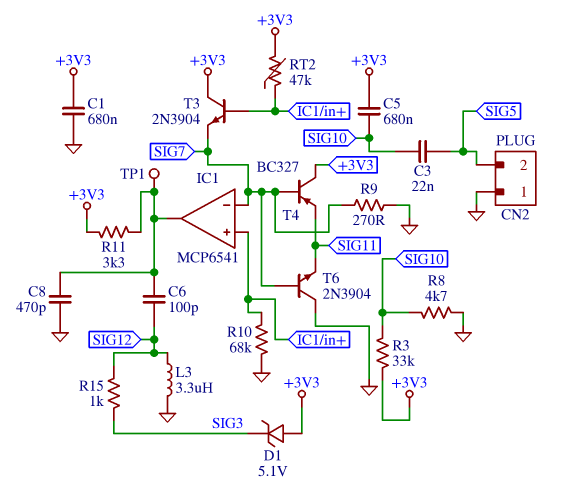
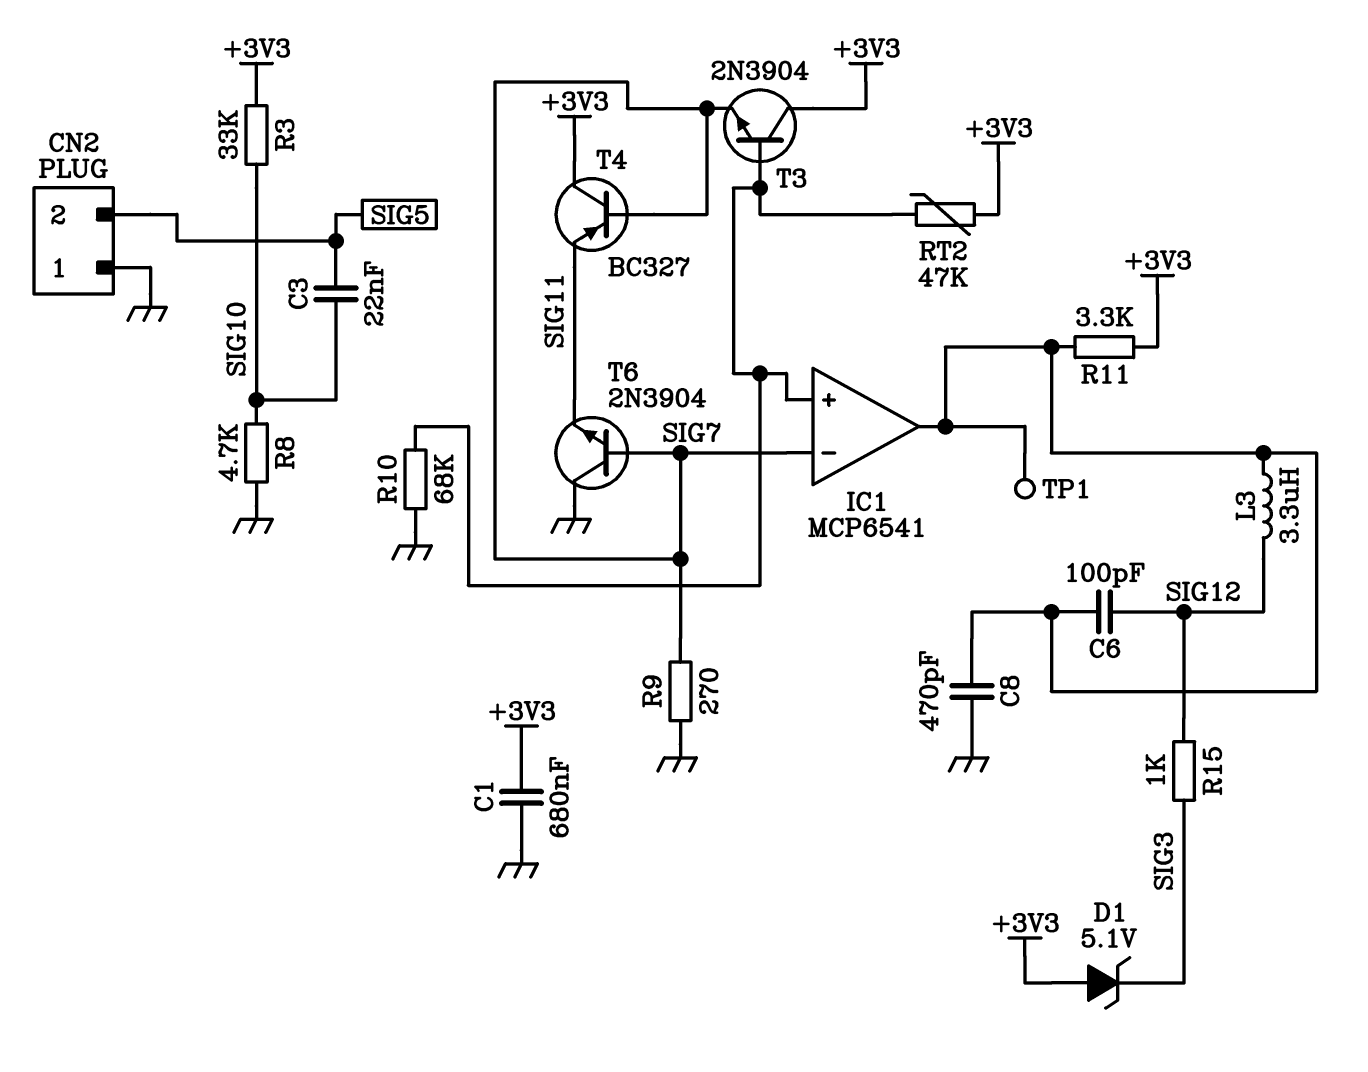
C5: 680nF (+3V3, SIG10) -> none
L3: 3.3uH (GND, SIG12) -> 3.3uH (IC1/out, SIG12)

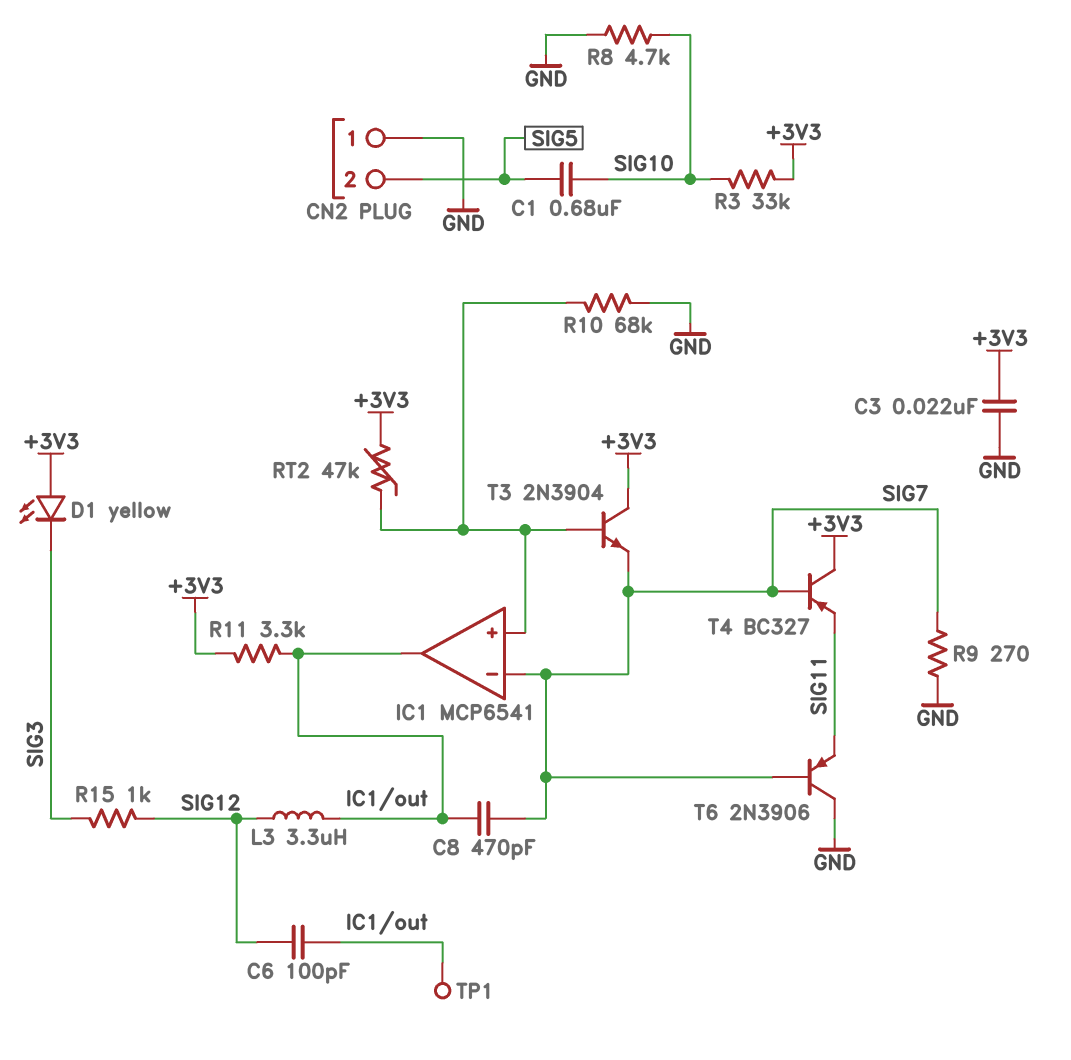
C1: 680nF (+3V3, GND) -> 680nF (SIG5, SIG10)
C3: 22nF (SIG5, SIG10) -> 22nF (+3V3, GND)
C8: 470pF (GND, IC1/out) -> 470pF (IC1/out, SIG7)
D1: zener 5.1V (A +3V3, K SIG3) -> LED yellow (A +3V3, K SIG3)
T6: NPN 2N3904 (B SIG7, C GND, E SIG11) -> PNP 2N3906 (B SIG7, C GND, E SIG11)

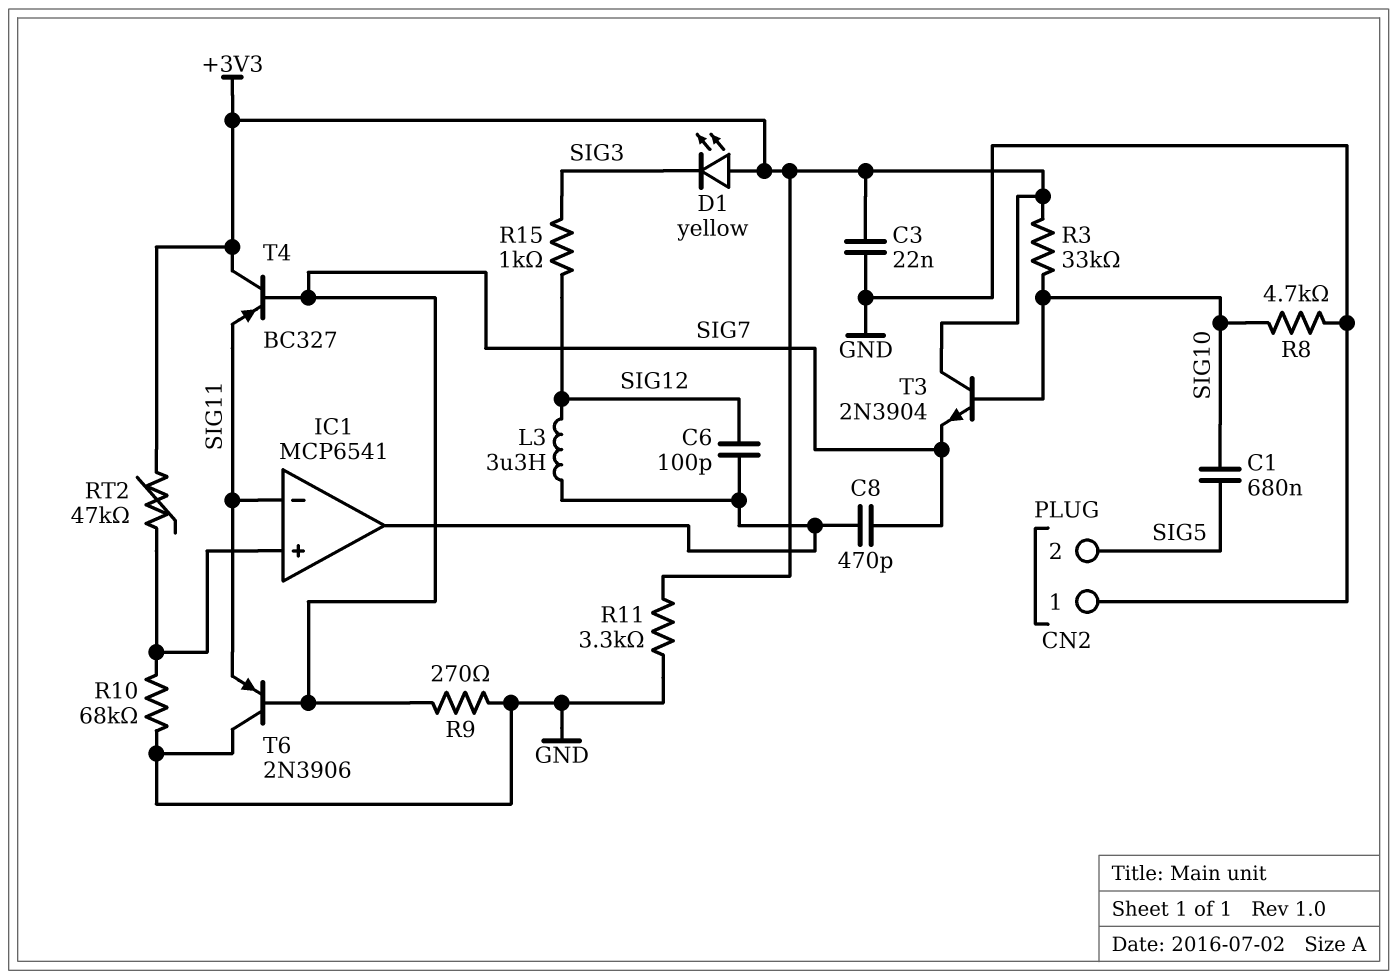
IC1 pin in-: SIG7 -> SIG11
R11: 3.3k (+3V3, IC1/out) -> 3.3k (+3V3, GND)
T3: NPN 2N3904 (B IC1/in+, C +3V3, E SIG7) -> NPN 2N3904 (B SIG10, C +3V3, E SIG7)
TP1: test point (IC1/out) -> none

